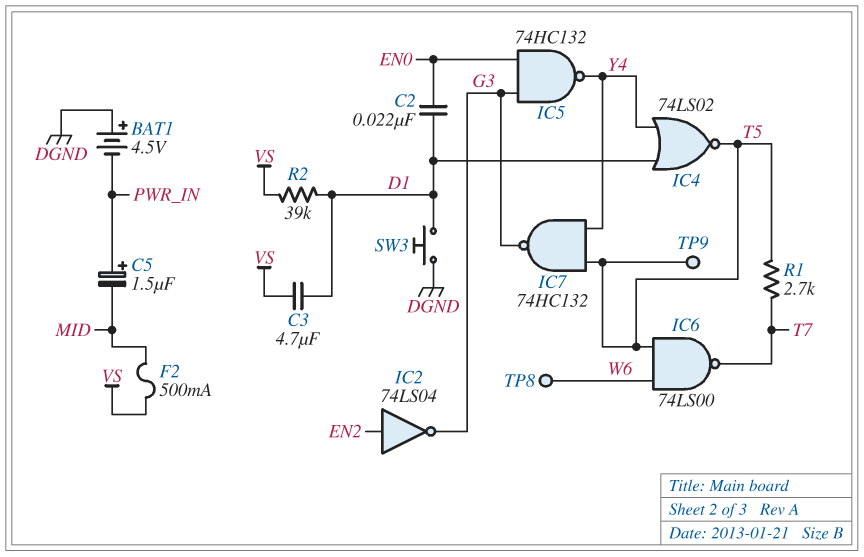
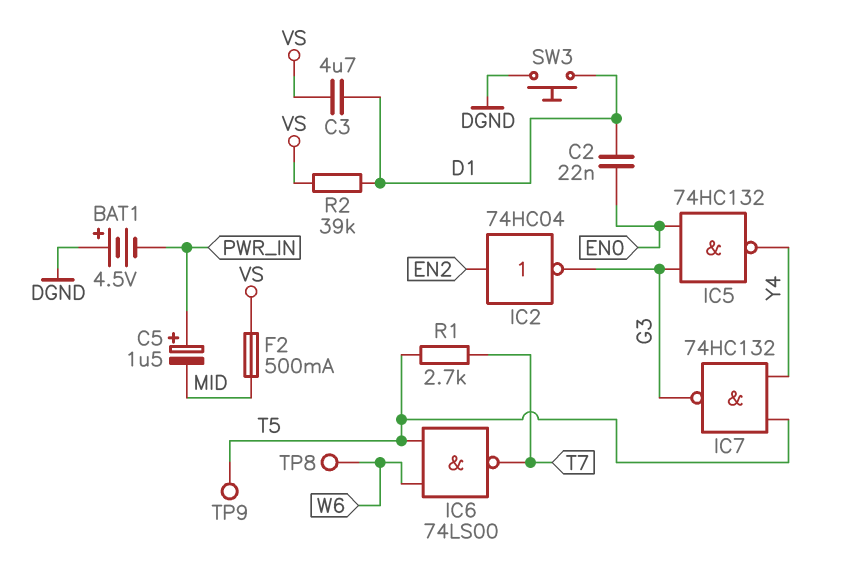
IC2: NOT 74LS04 (in EN2, out G3) -> NOT 74HC04 (in EN2, out G3)
IC4: NOR 74LS02 (in D1, in Y4, out T5) -> none

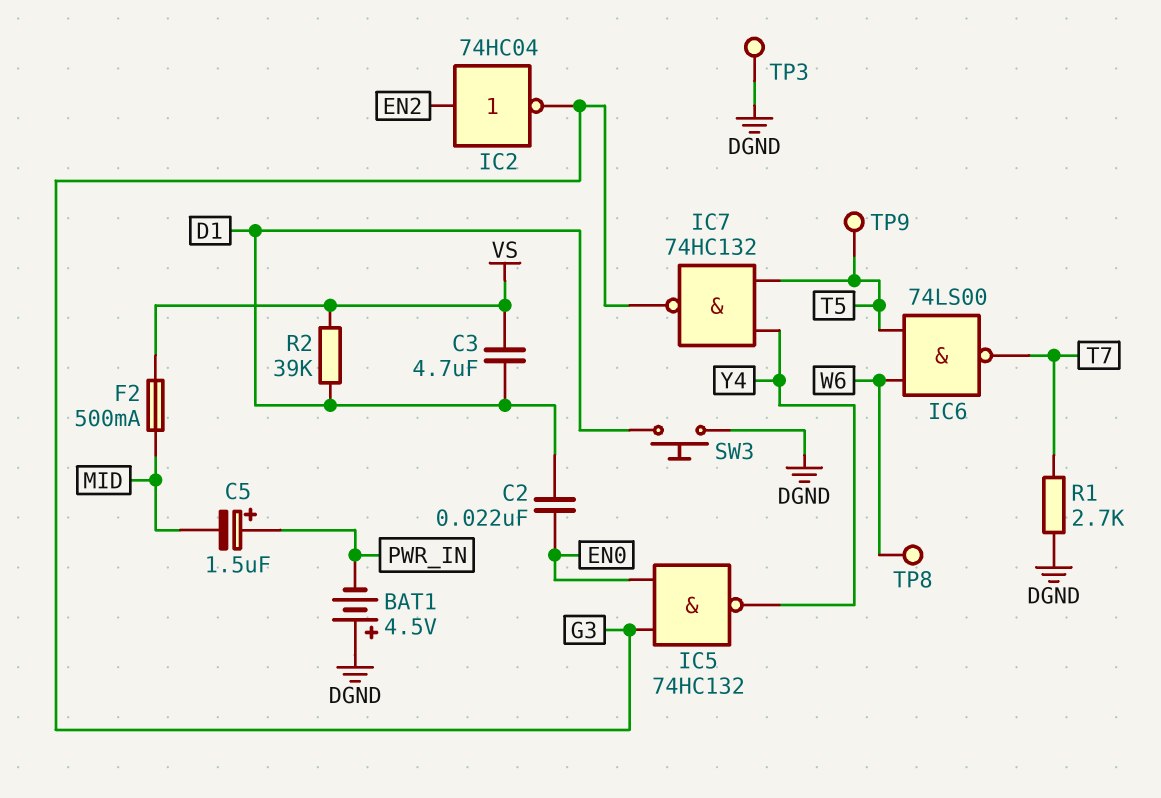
R1: 2.7k (T5, T7) -> 2.7k (DGND, T7)
TP3: none -> test point (DGND)

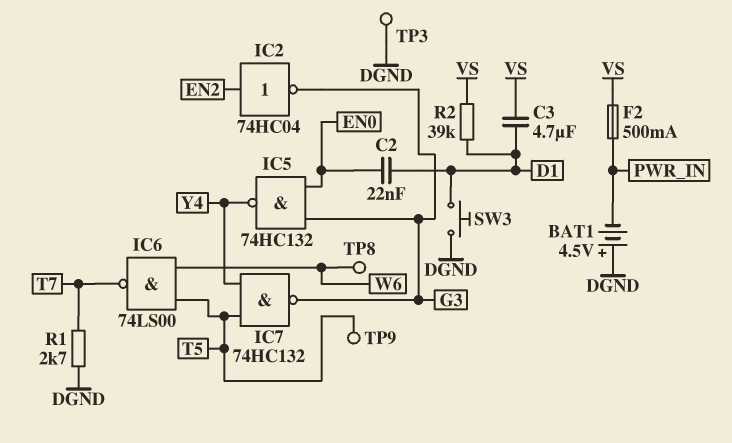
C5: 1.5uF (plus PWR_IN, minus MID) -> none
F2: 500mA (MID, VS) -> 500mA (PWR_IN, VS)

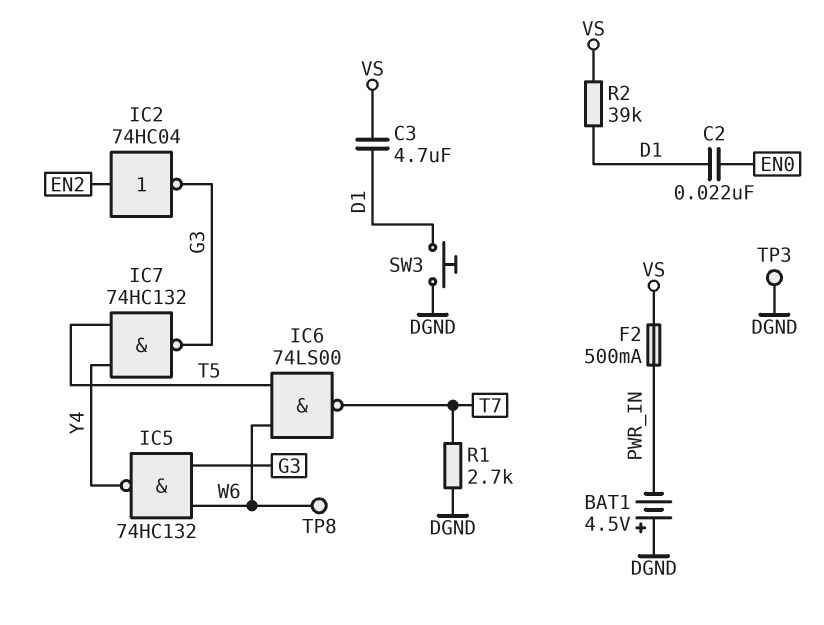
IC5: NAND 74HC132 (in EN0, in G3, out Y4) -> NAND 74HC132 (in G3, in W6, out Y4)
TP9: test point (T5) -> none

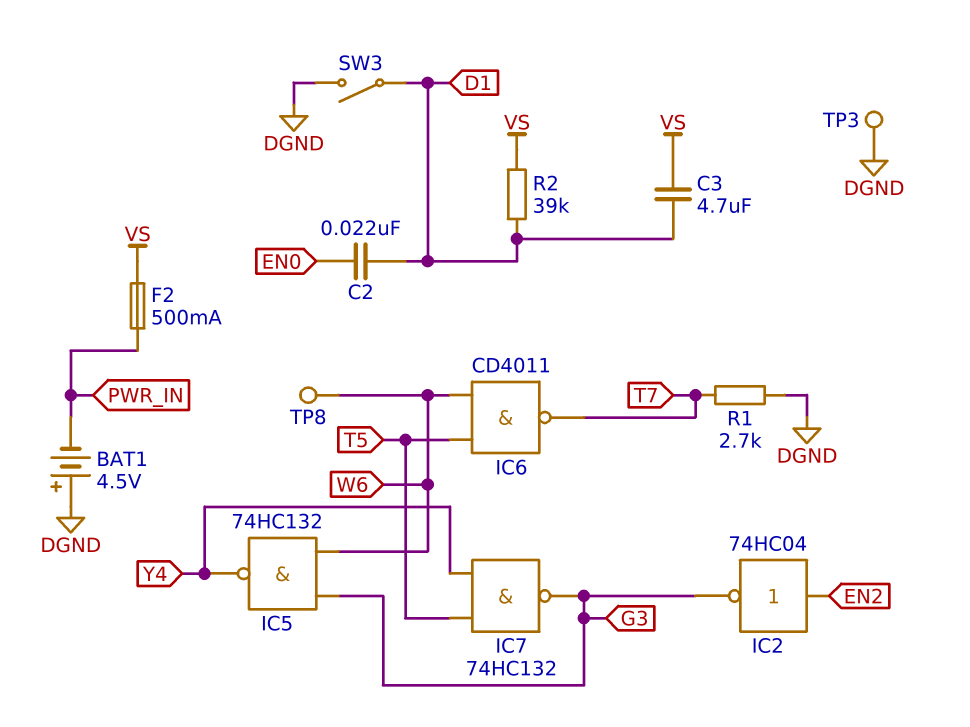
IC6: NAND 74LS00 (in T5, in W6, out T7) -> NAND CD4011 (in T5, in W6, out T7)
SW3: button (D1, DGND) -> switch (D1, DGND)

